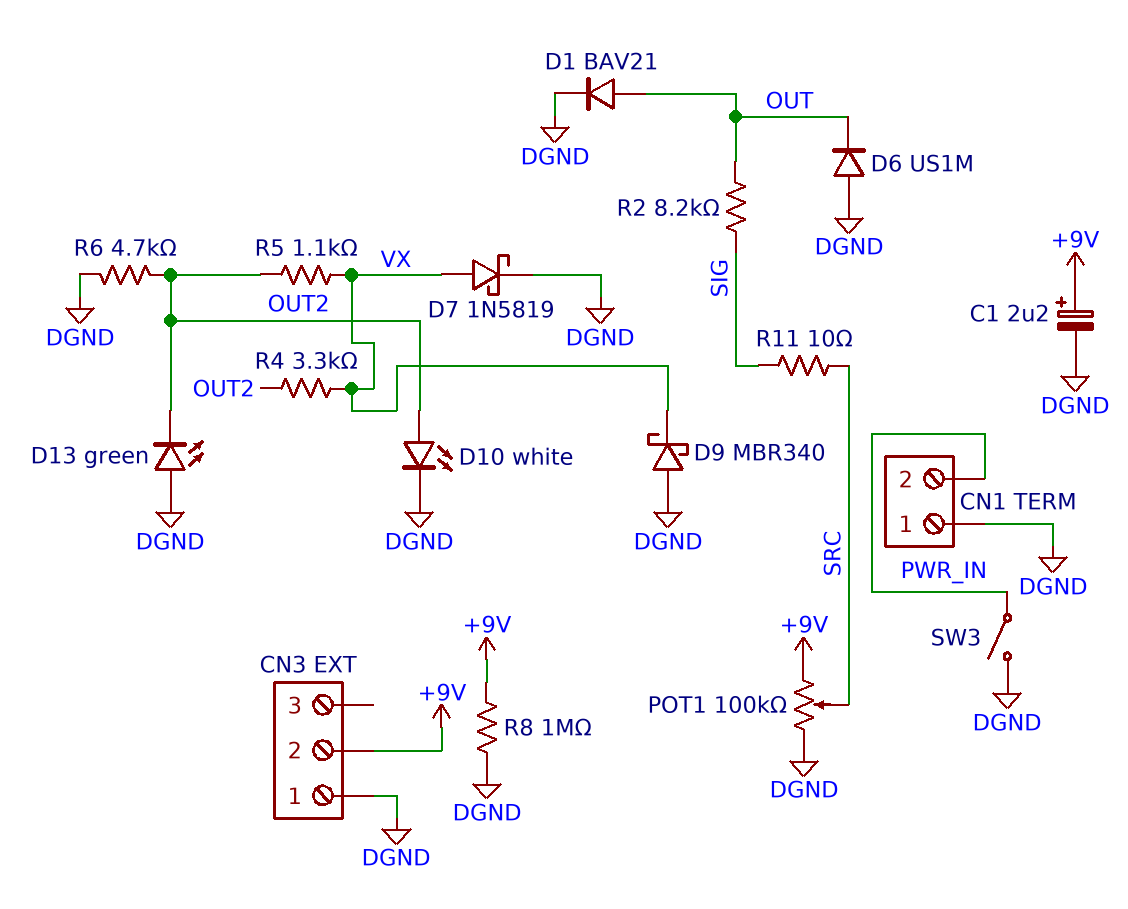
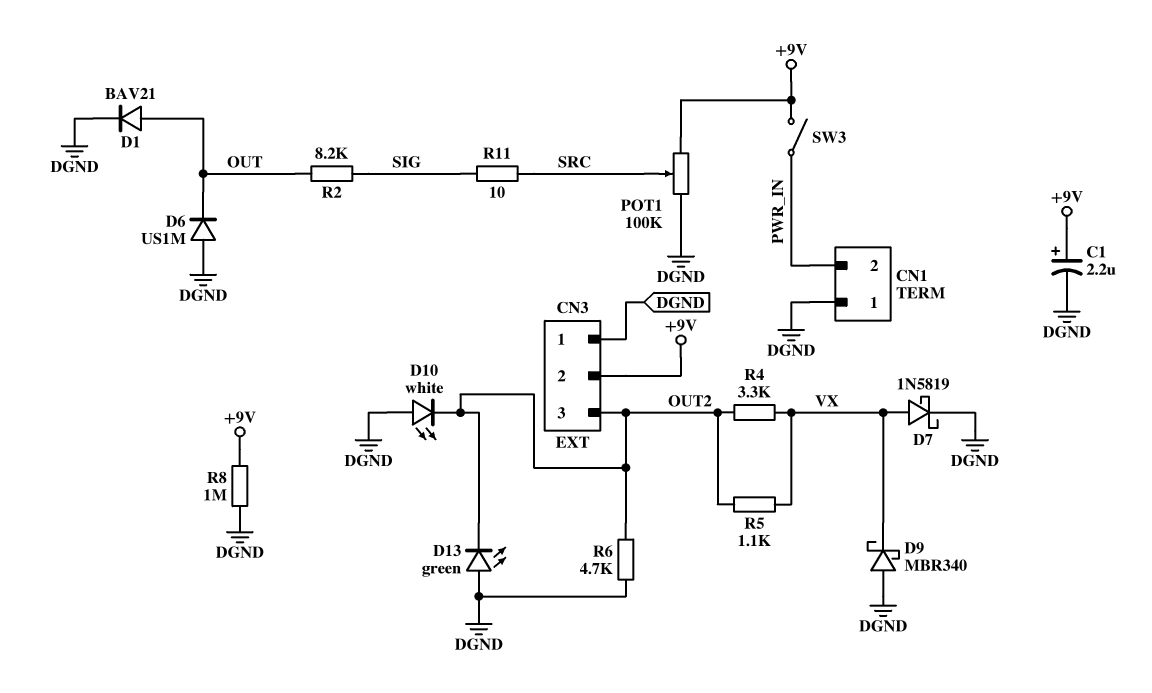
CN3 pin 3: none -> OUT2
D10: LED white (A OUT2, K DGND) -> LED white (A DGND, K OUT2)
SW3: switch (DGND, PWR_IN) -> switch (+9V, PWR_IN)

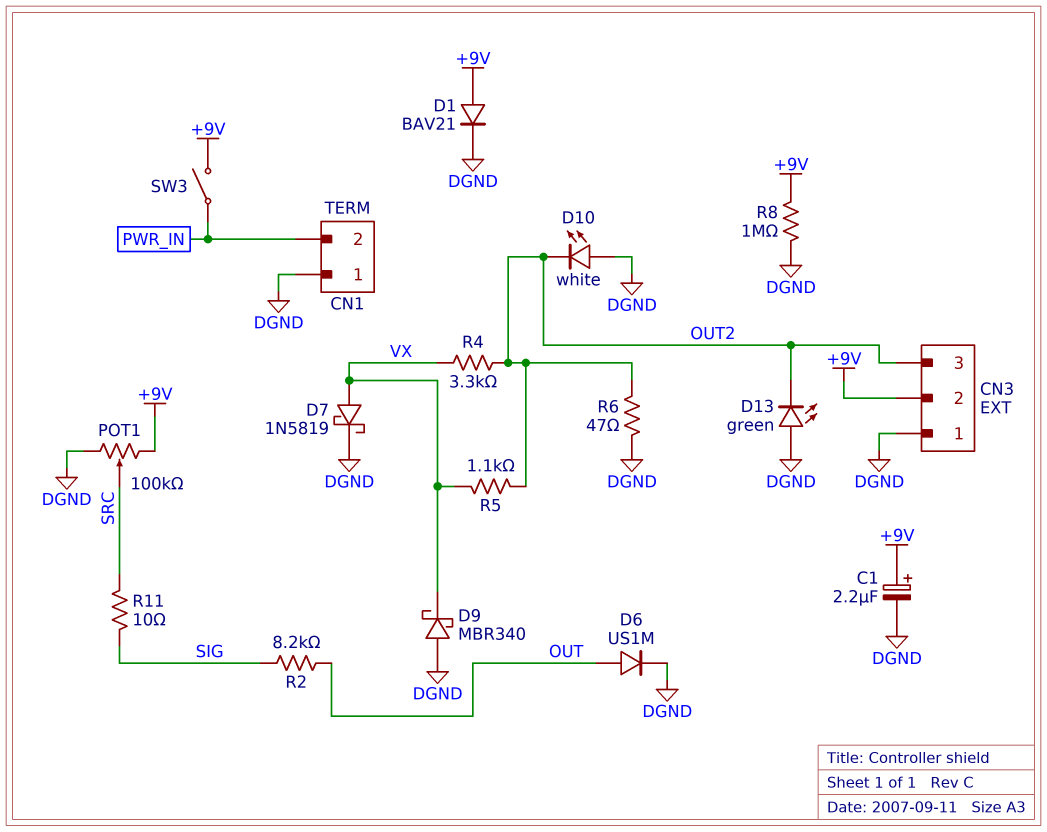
D1: diode BAV21 (A OUT, K DGND) -> diode BAV21 (A +9V, K DGND)
D6: diode US1M (A DGND, K OUT) -> diode US1M (A OUT, K DGND)
R6: 4.7k (DGND, OUT2) -> 47 (DGND, OUT2)

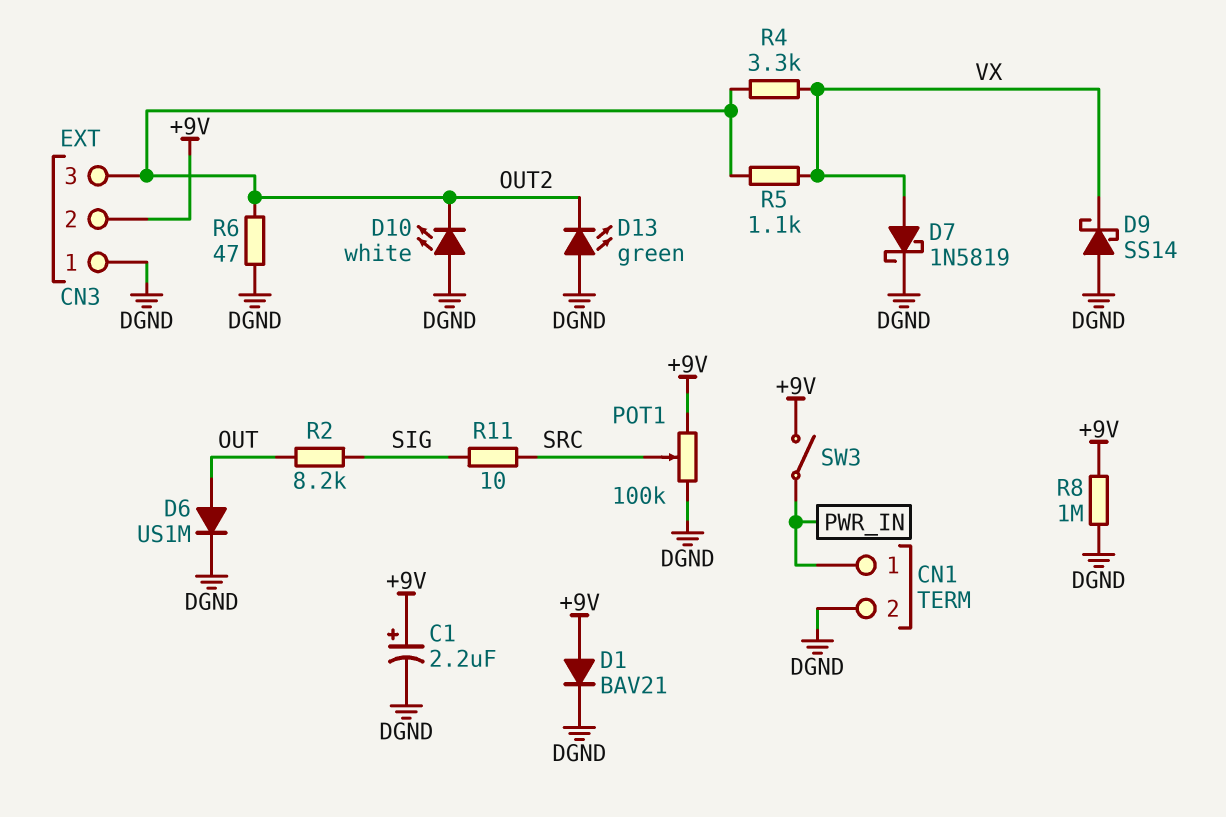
CN1 pin 1: DGND -> PWR_IN
CN1 pin 2: PWR_IN -> DGND
D9: schottky MBR340 (A DGND, K VX) -> schottky SS14 (A DGND, K VX)

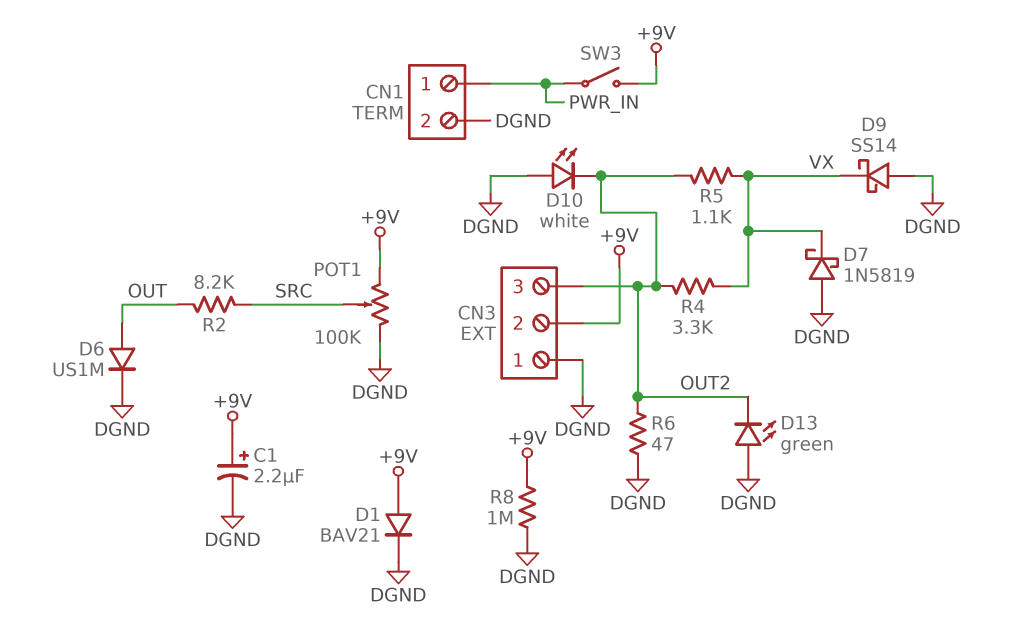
D7: schottky 1N5819 (A VX, K DGND) -> schottky 1N5819 (A DGND, K VX)
R2: 8.2k (OUT, SIG) -> 8.2k (OUT, SRC)
R11: 10 (SIG, SRC) -> none

